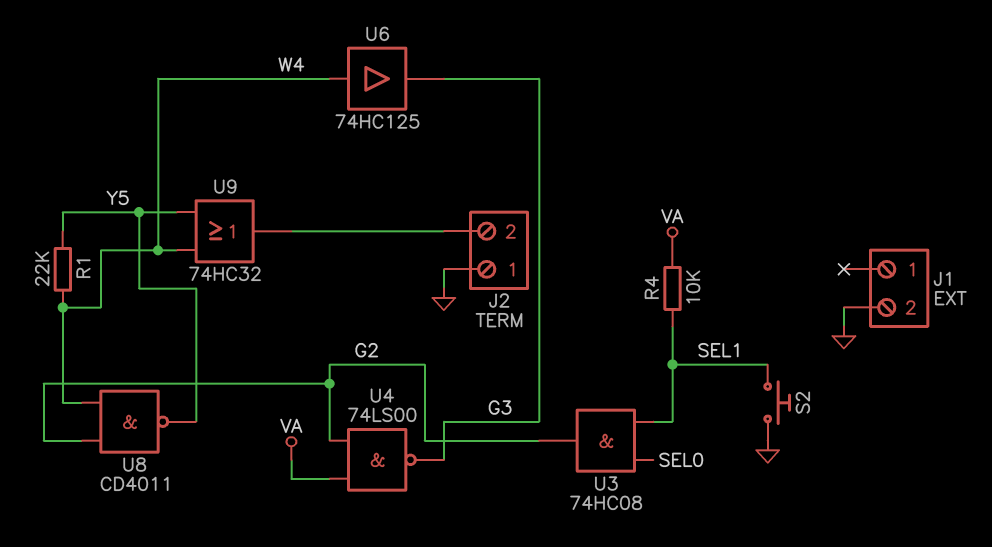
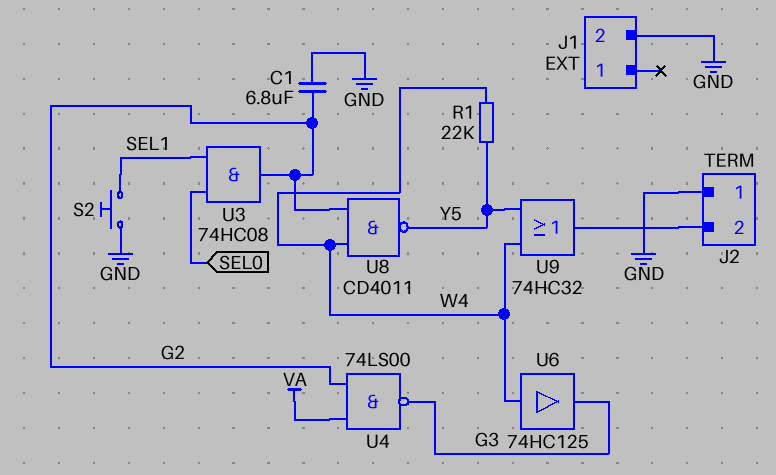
C1: none -> 6.8uF (G2, GND)
R4: 10k (SEL1, VA) -> none

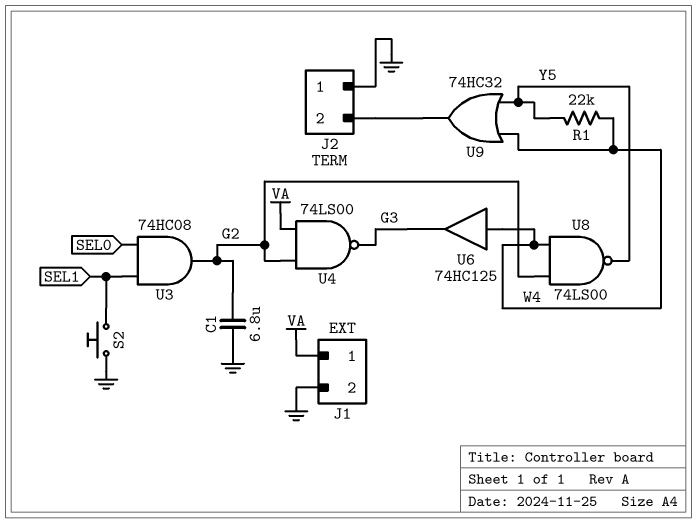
J1 pin 1: none -> VA
U8: NAND CD4011 (in G2, in W4, out Y5) -> NAND 74LS00 (in G2, in W4, out Y5)

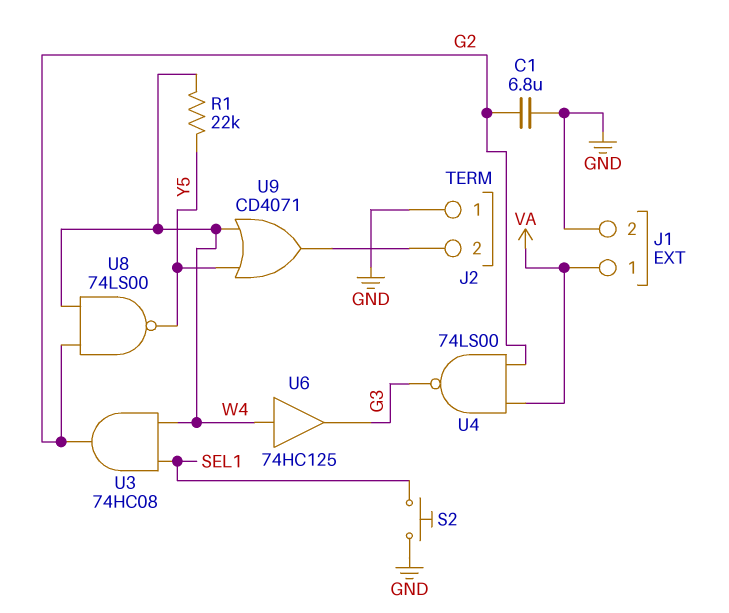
U3: AND 74HC08 (in SEL0, in SEL1, out G2) -> AND 74HC08 (in SEL1, in W4, out G2)
U9: OR 74HC32 (in W4, in Y5, out J2/2) -> OR CD4071 (in W4, in Y5, out J2/2)

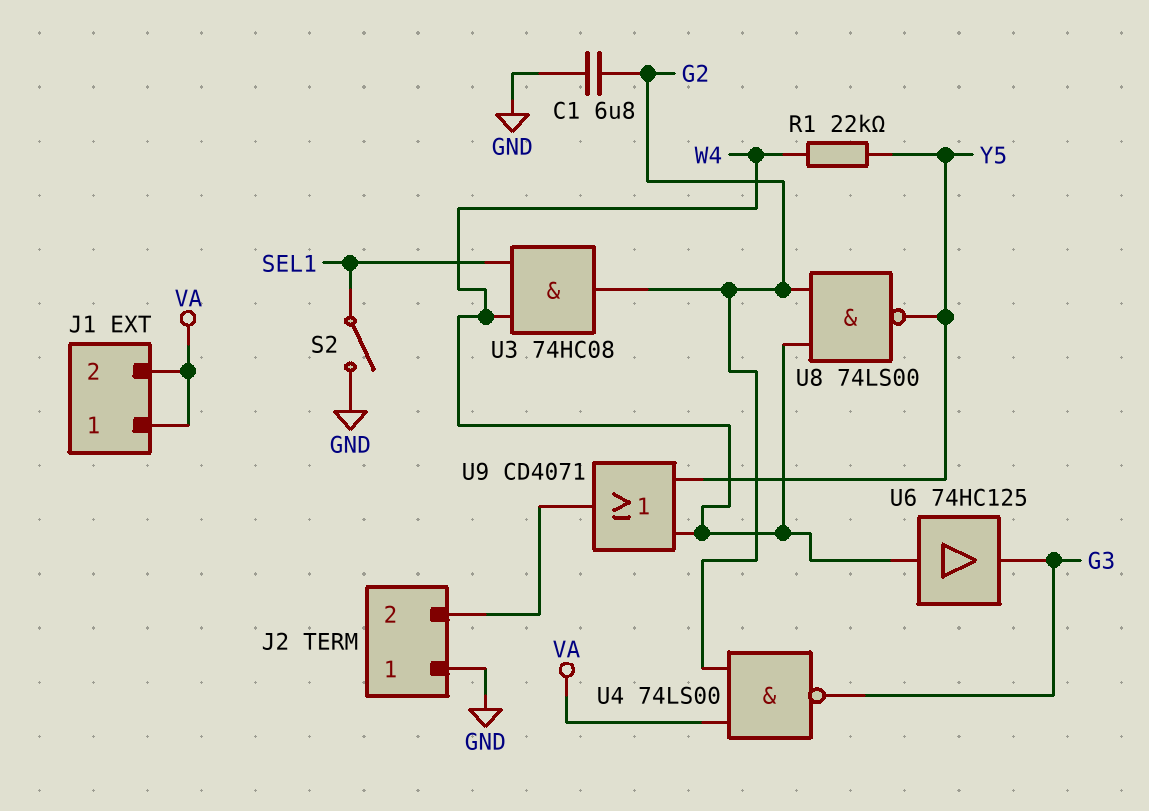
J1 pin 2: GND -> VA
S2: button (GND, SEL1) -> switch (GND, SEL1)

